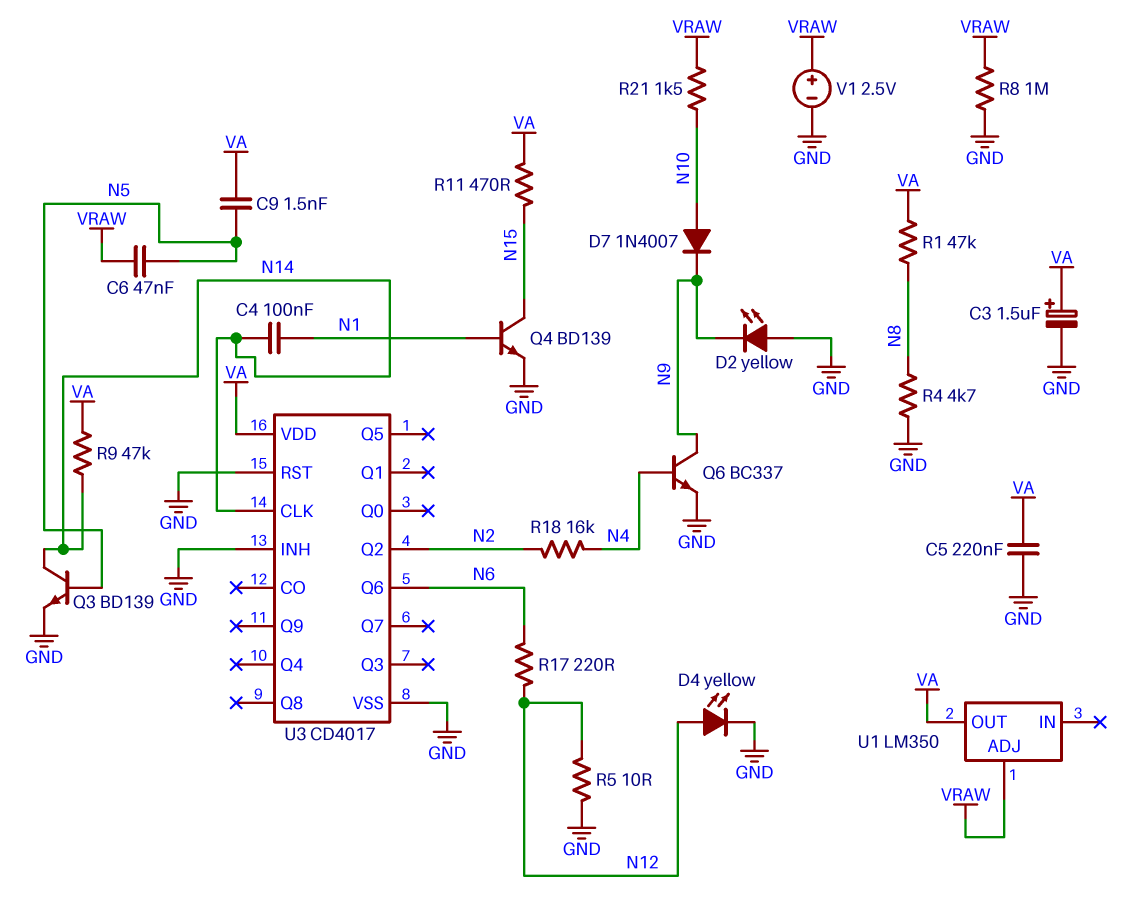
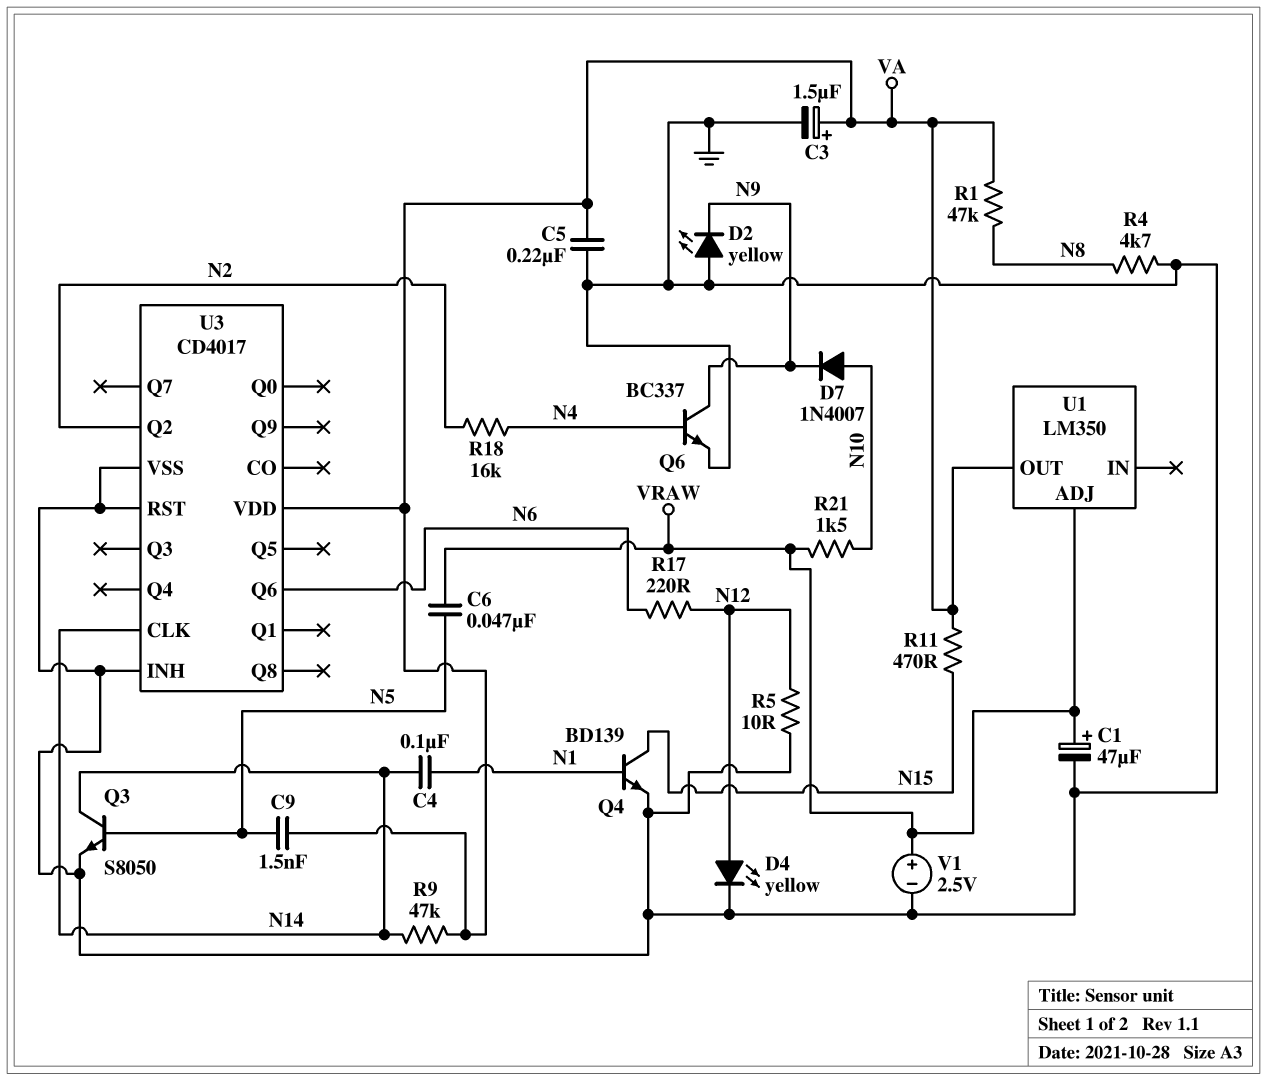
C1: none -> 47uF (plus VRAW, minus GND)
Q3: NPN BD139 (B N5, C N14, E GND) -> NPN S8050 (B N5, C N14, E GND)
R8: 1M (GND, VRAW) -> none

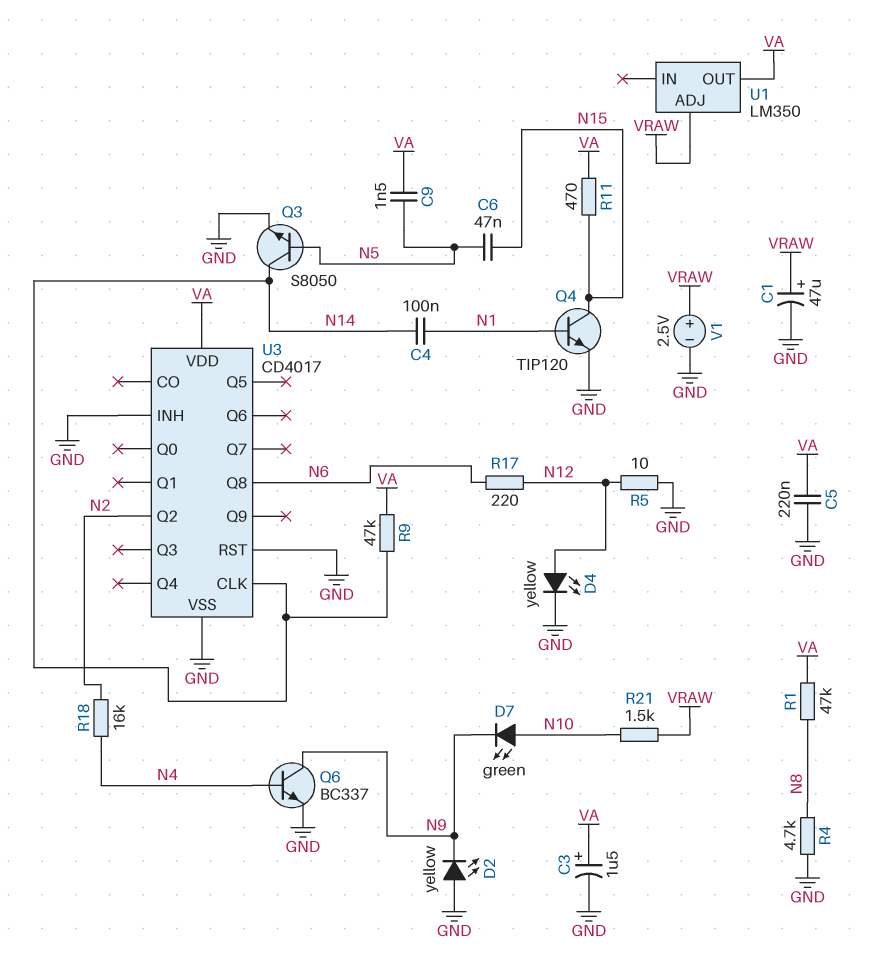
C6: 47nF (N5, VRAW) -> 47nF (N5, N15)
D7: diode 1N4007 (A N10, K N9) -> LED green (A N10, K N9)
Q4: NPN BD139 (B N1, C N15, E GND) -> NPN TIP120 (B N1, C N15, E GND)
U3 pin Q6: N6 -> none
U3 pin Q8: none -> N6

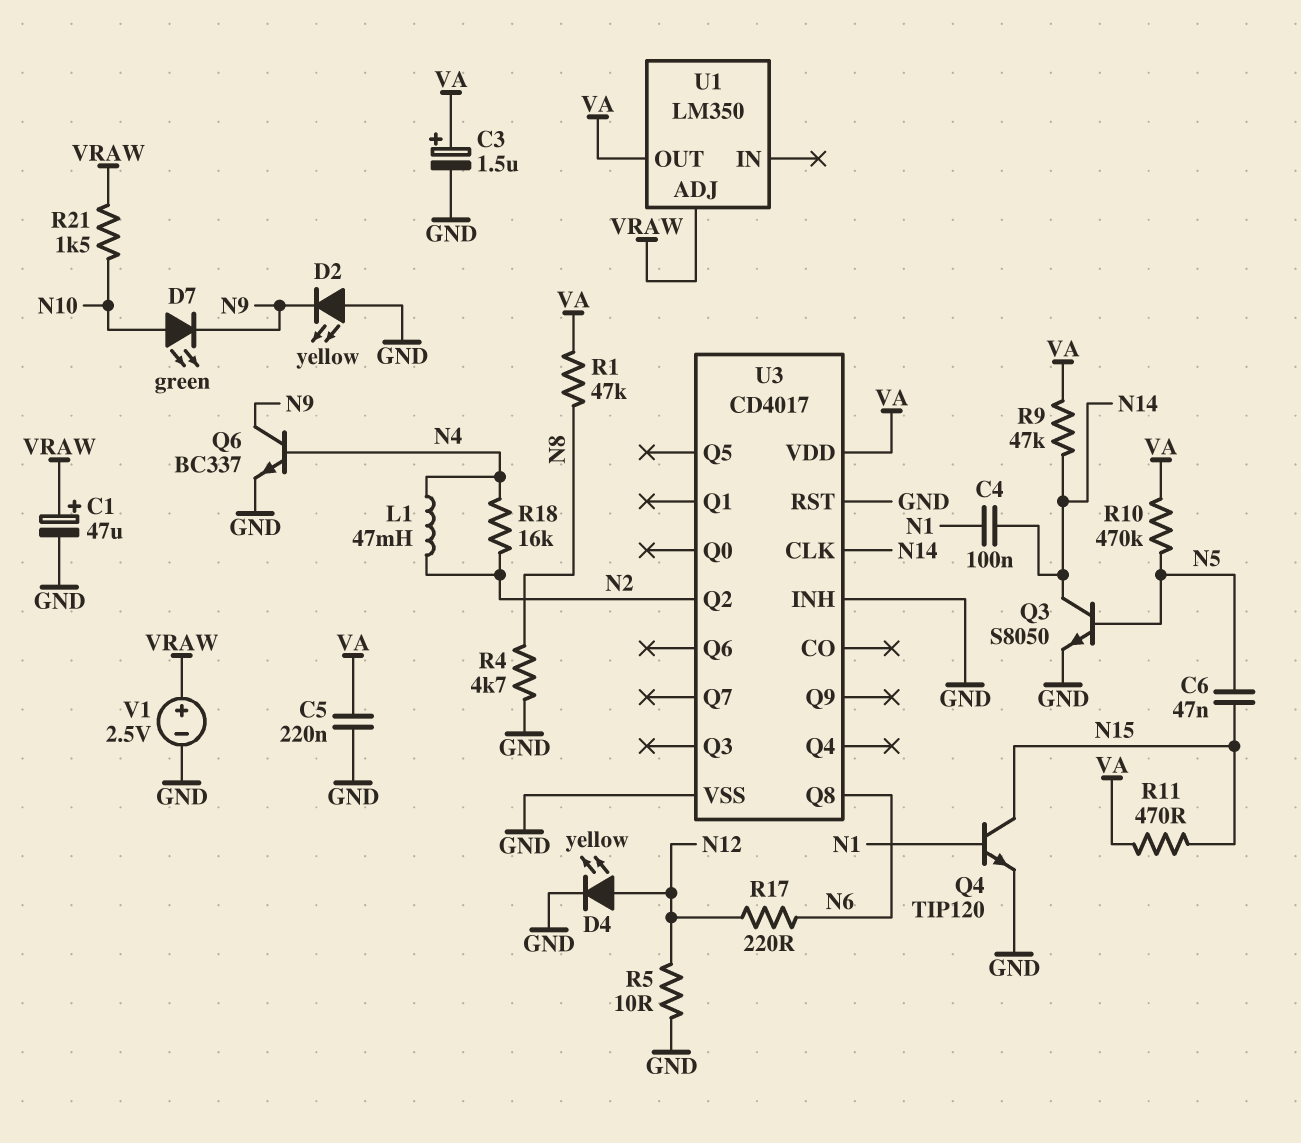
C9: 1.5nF (N5, VA) -> none
L1: none -> 47mH (N2, N4)
R10: none -> 470k (N5, VA)

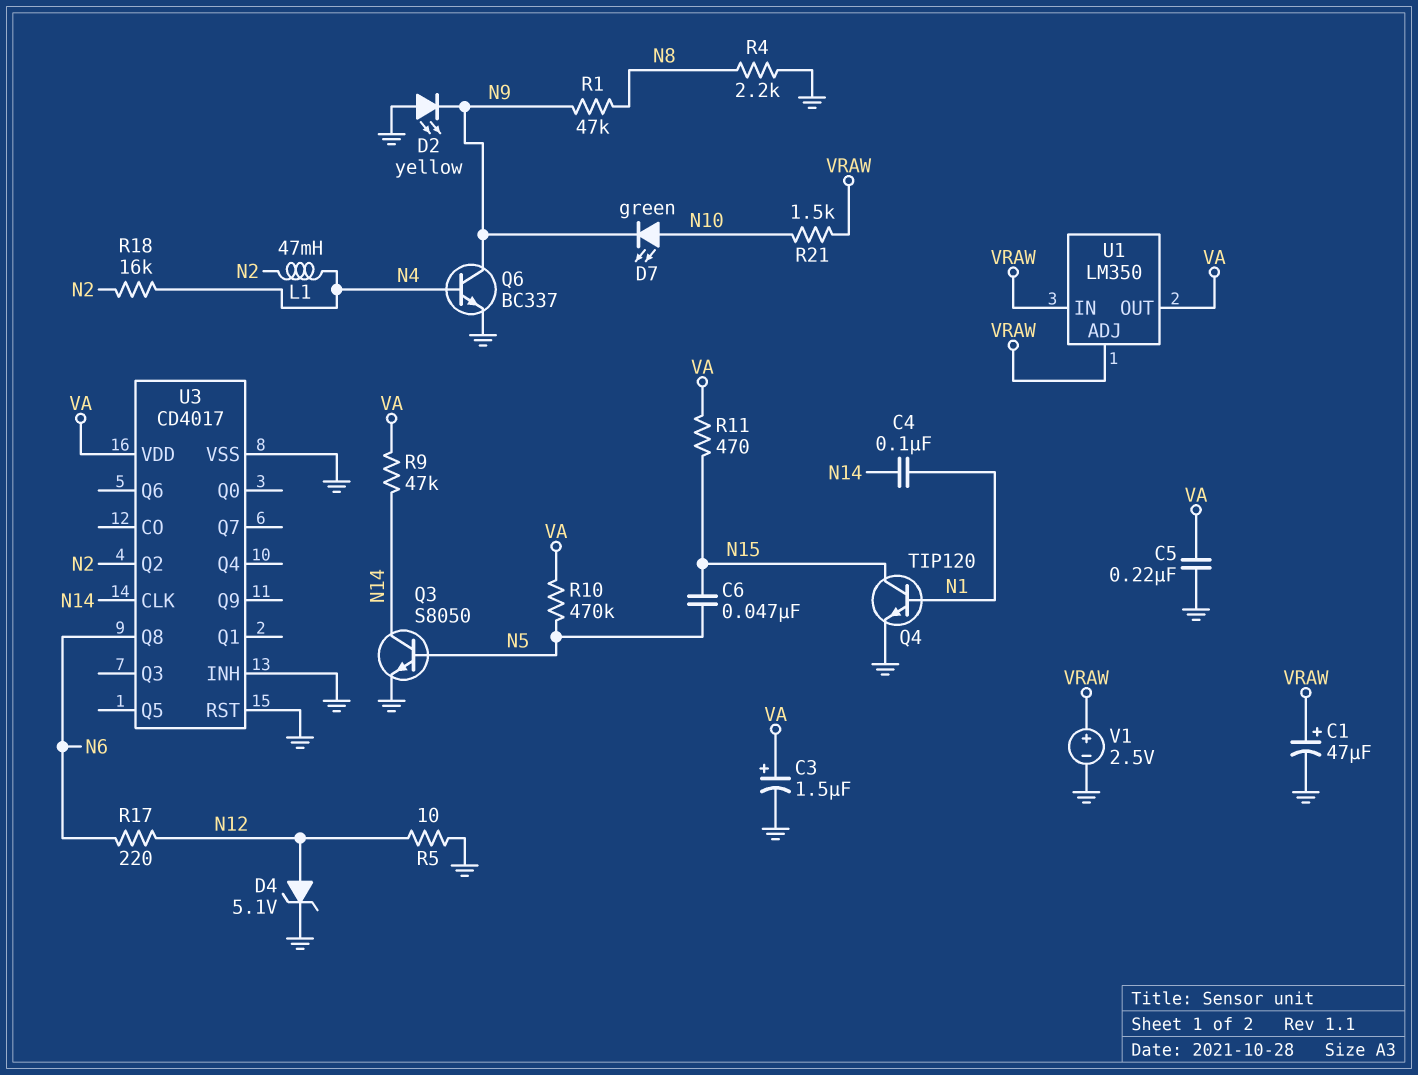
D4: LED yellow (A N12, K GND) -> zener 5.1V (A N12, K GND)
R1: 47k (N8, VA) -> 47k (N8, N9)
R4: 4.7k (GND, N8) -> 2.2k (GND, N8)
U1 pin IN: none -> VRAW

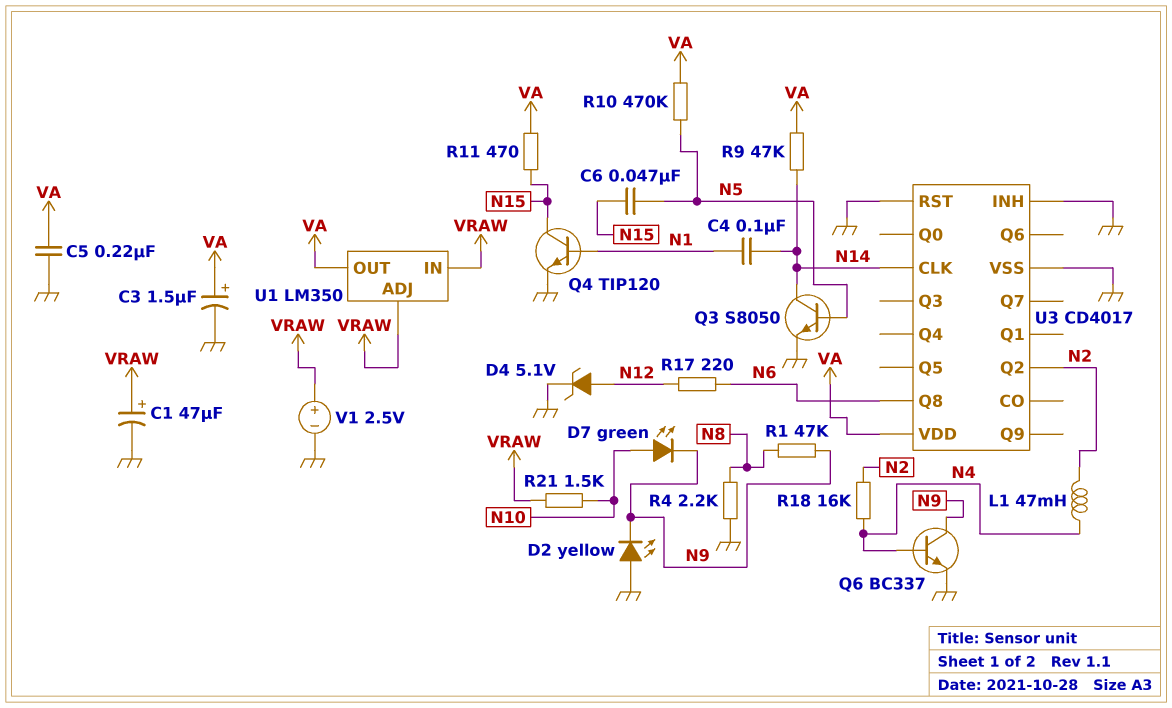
R5: 10 (GND, N12) -> none

